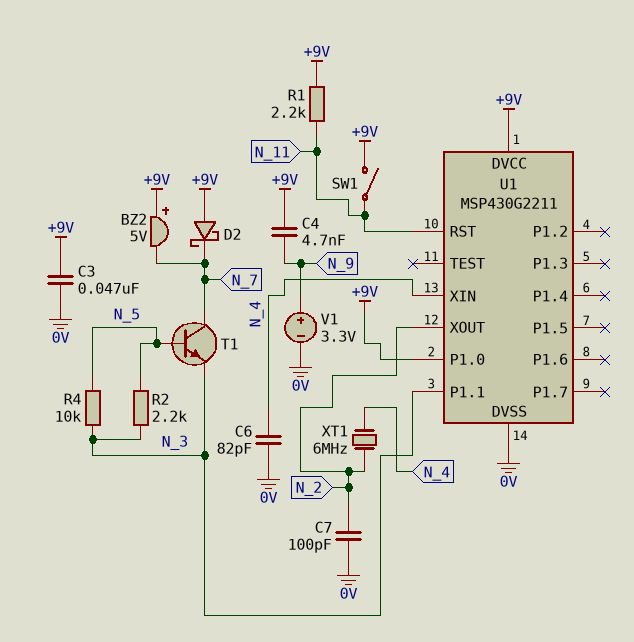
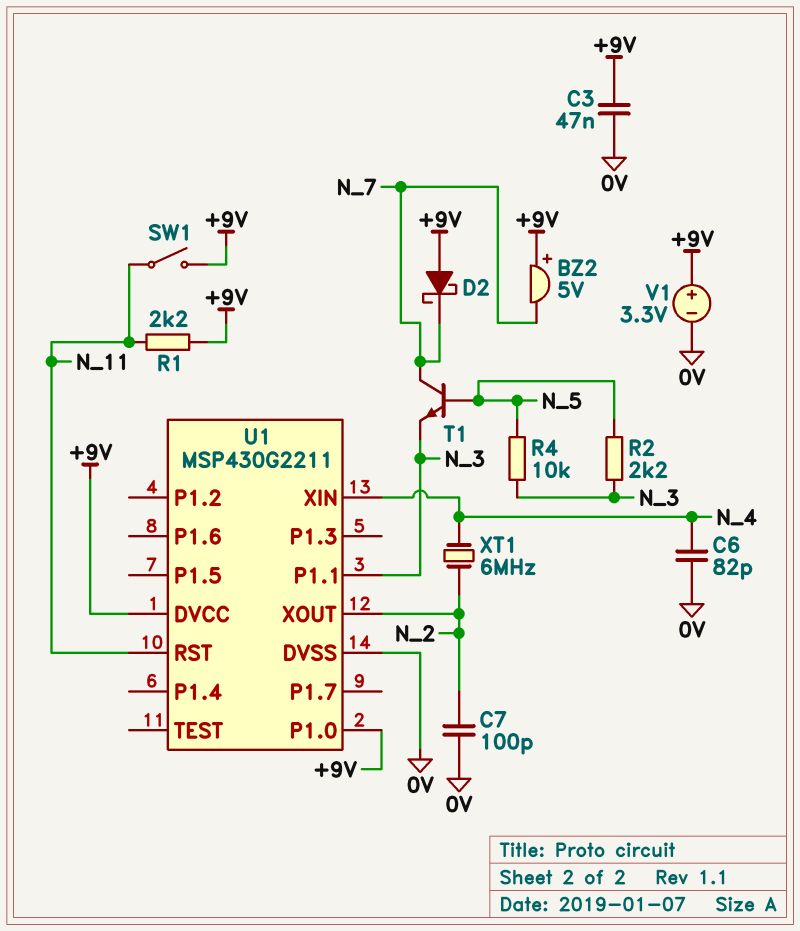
C4: 4.7nF (+9V, N_9) -> none
V1: 3.3V (plus N_9, minus 0V) -> 3.3V (plus +9V, minus 0V)

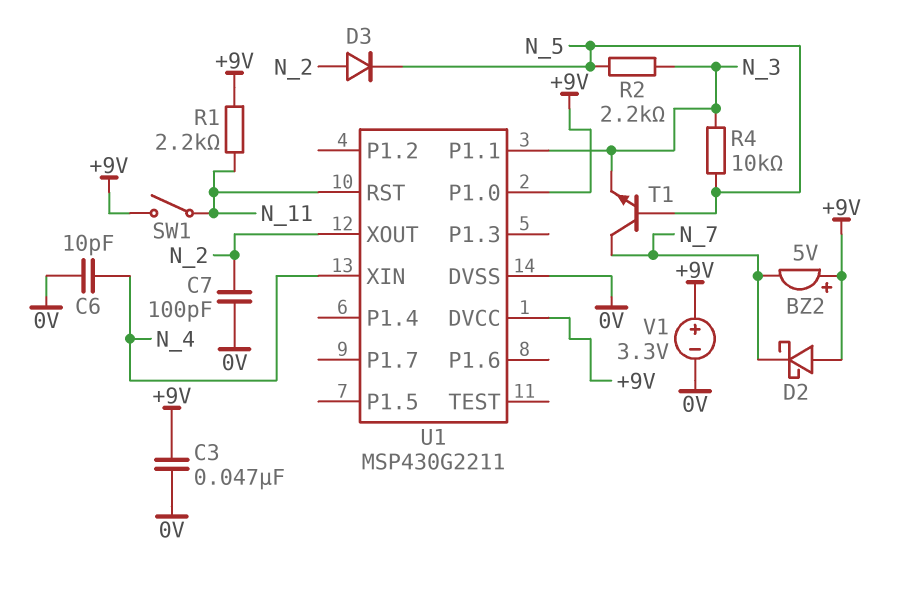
C6: 82pF (0V, N_4) -> 10pF (0V, N_4)
D3: none -> diode (A N_2, K N_5)
XT1: 6MHz (N_2, N_4) -> none

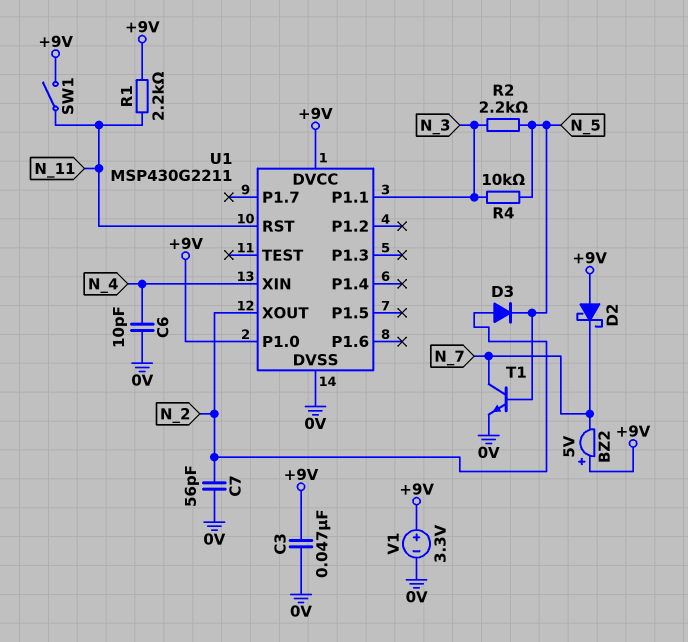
C7: 100pF (0V, N_2) -> 56pF (0V, N_2)
T1: NPN (B N_5, C N_7, E N_3) -> NPN (B N_5, C N_7, E 0V)

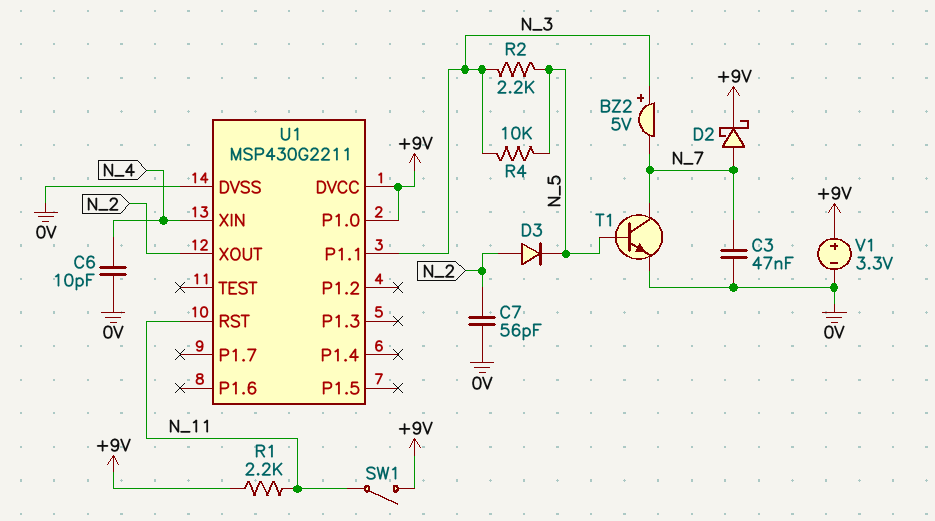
BZ2: buzzer 5V (plus +9V, minus N_7) -> buzzer 5V (plus N_3, minus N_7)
C3: 47nF (+9V, 0V) -> 47nF (0V, N_7)
D2: schottky (A +9V, K N_7) -> schottky (A N_7, K +9V)

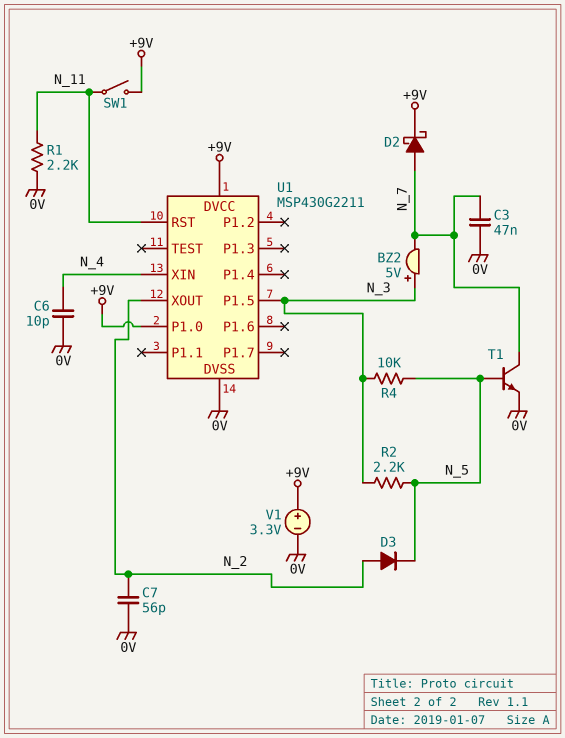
R1: 2.2k (+9V, N_11) -> 2.2k (0V, N_11)
U1 pin P1.1: N_3 -> none
U1 pin P1.5: none -> N_3

